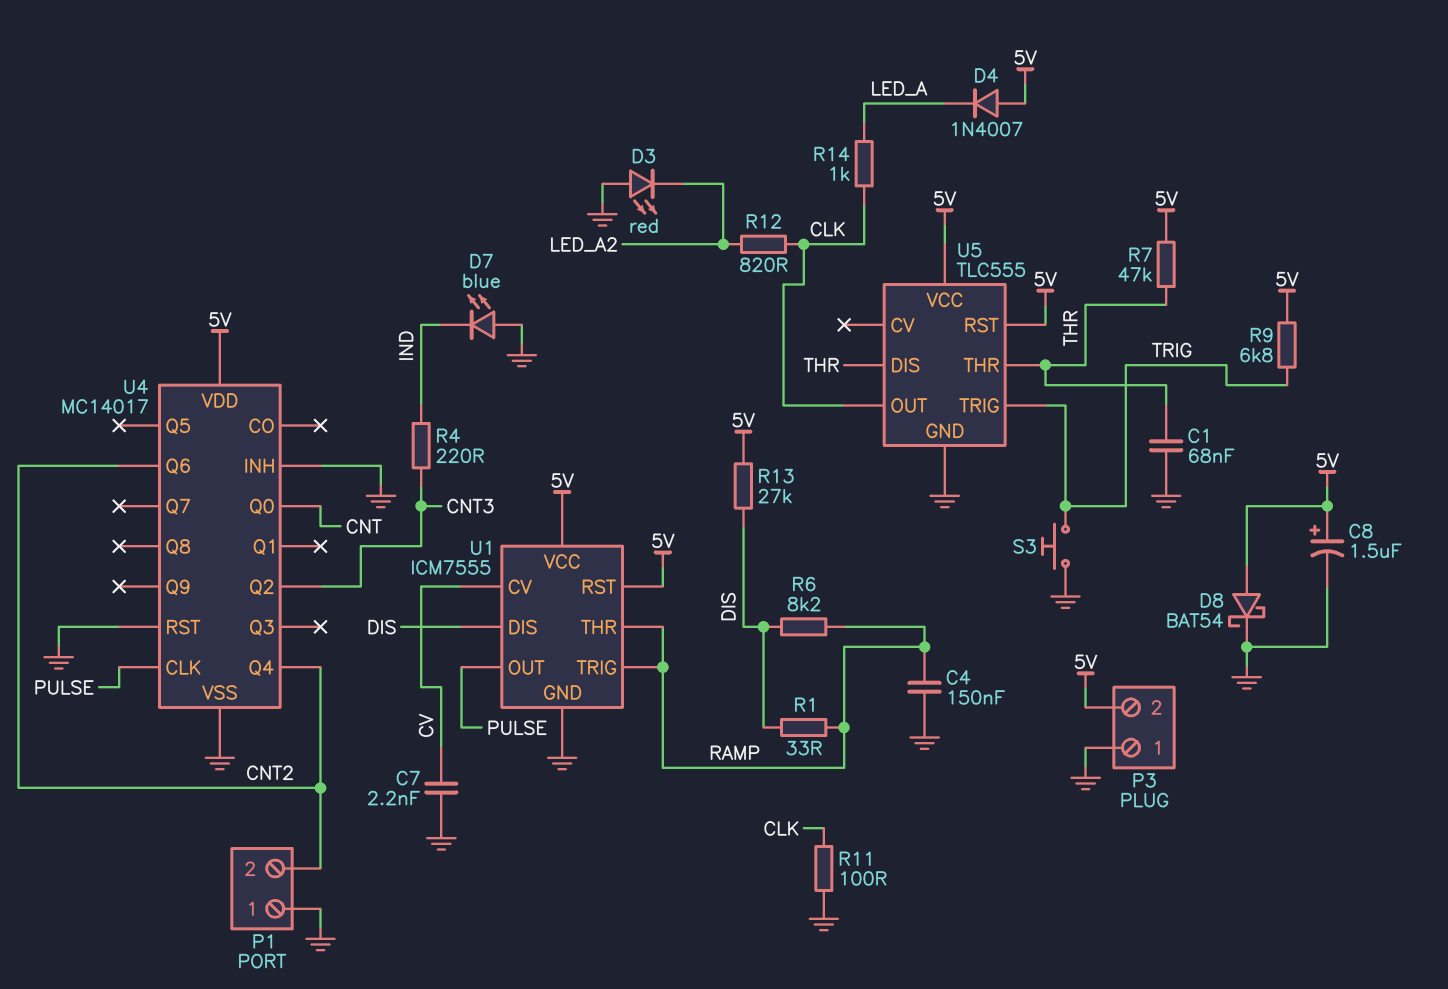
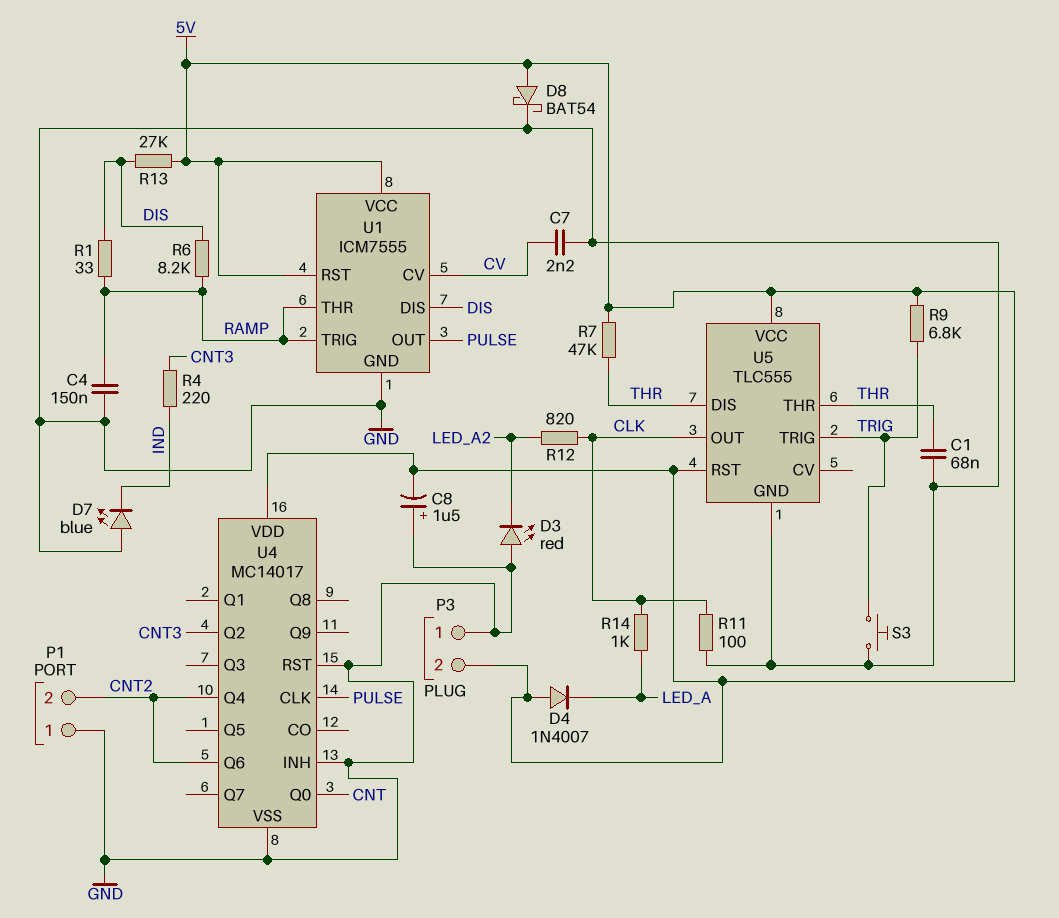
C8: 1.5uF (plus 5V, minus GND) -> 1.5uF (plus GND, minus 5V)

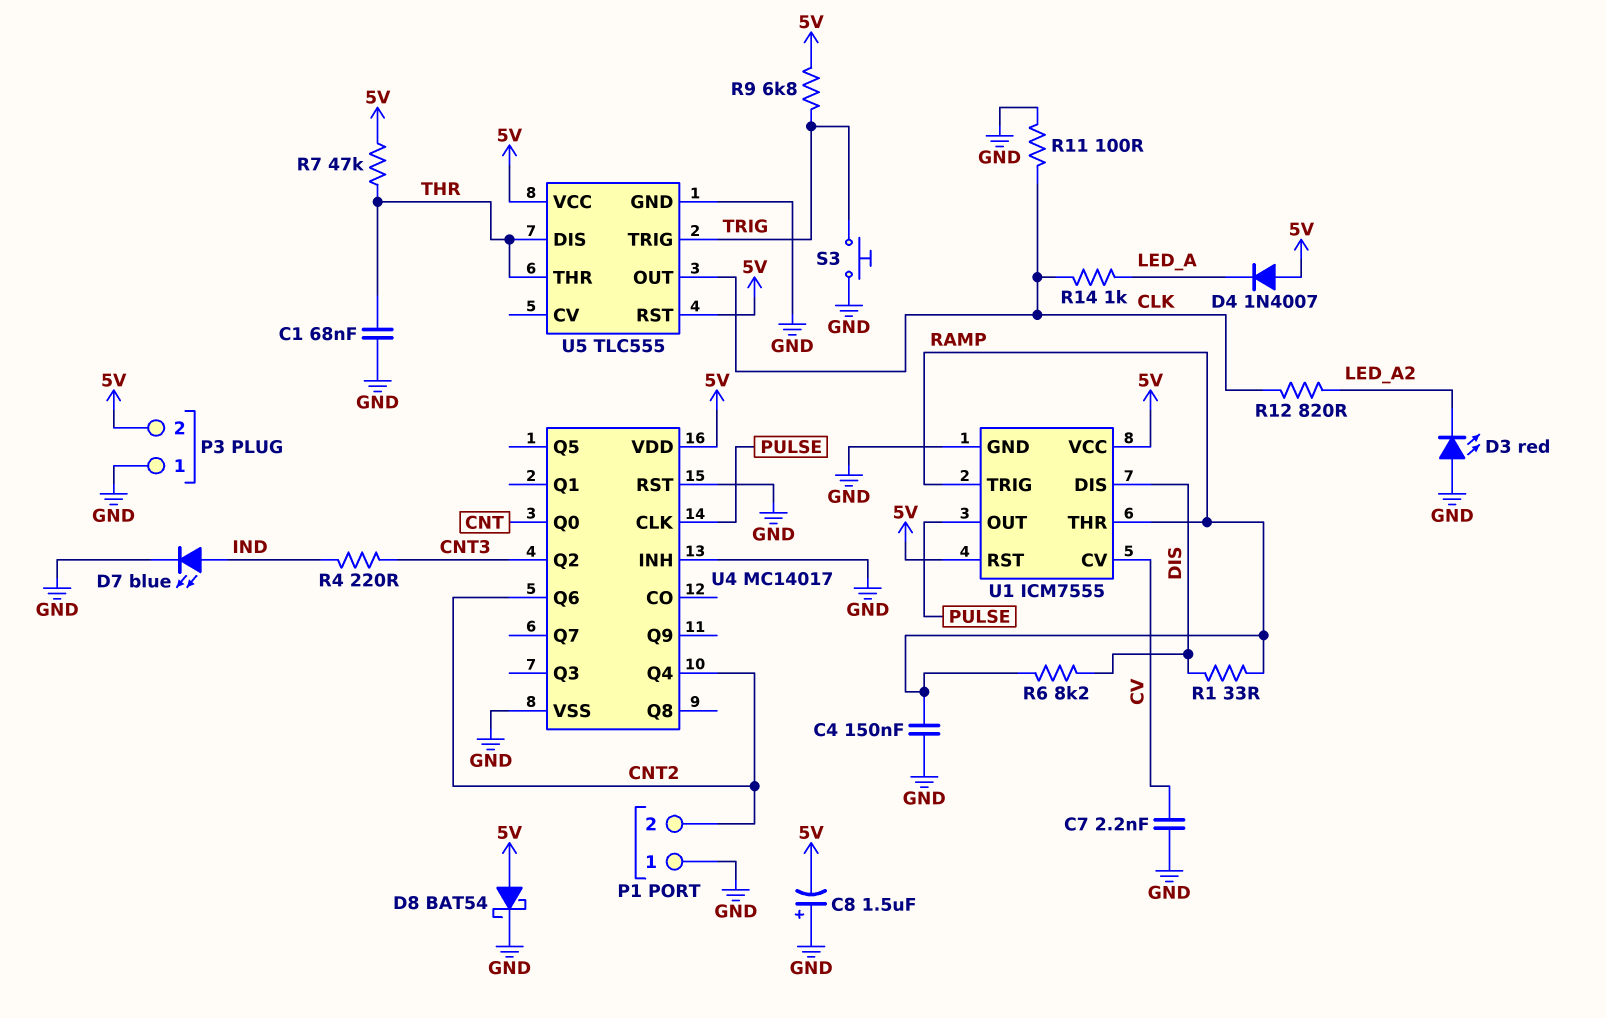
D7: LED blue (A GND, K IND) -> LED blue (A IND, K GND)
R13: 27k (5V, DIS) -> none

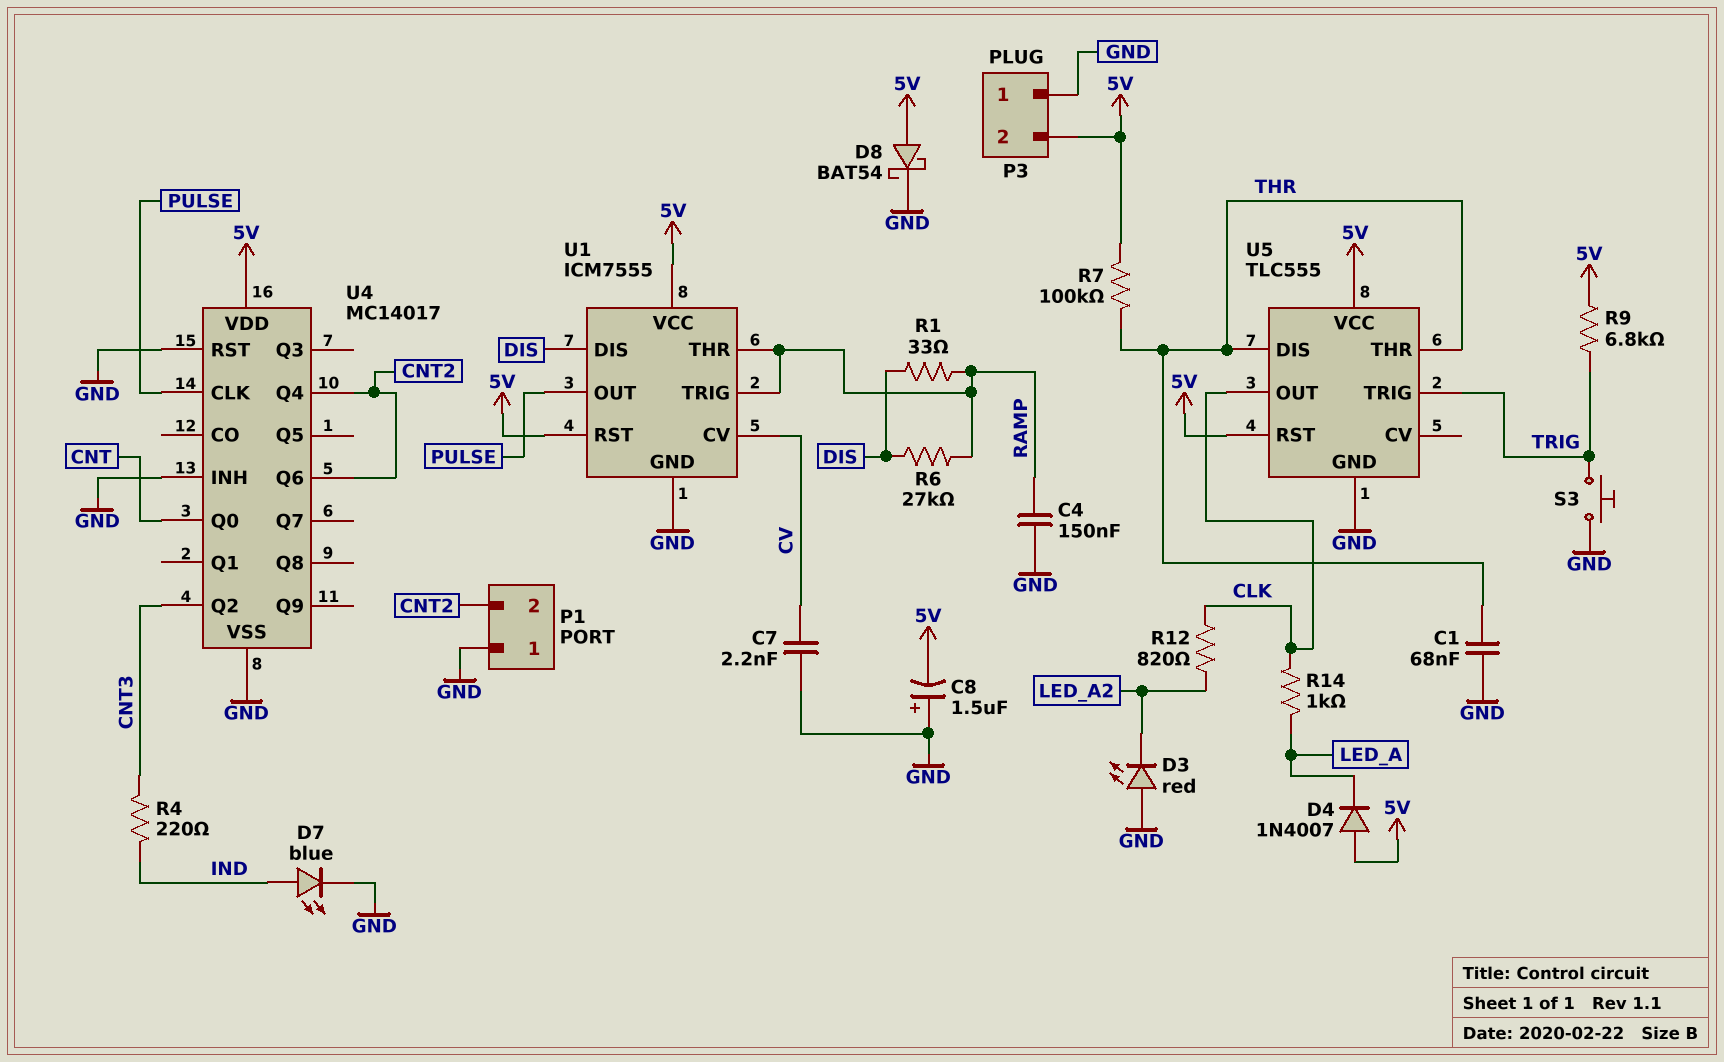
R6: 8.2k (DIS, RAMP) -> 27k (DIS, RAMP)
R7: 47k (5V, THR) -> 100k (5V, THR)
R11: 100 (CLK, GND) -> none

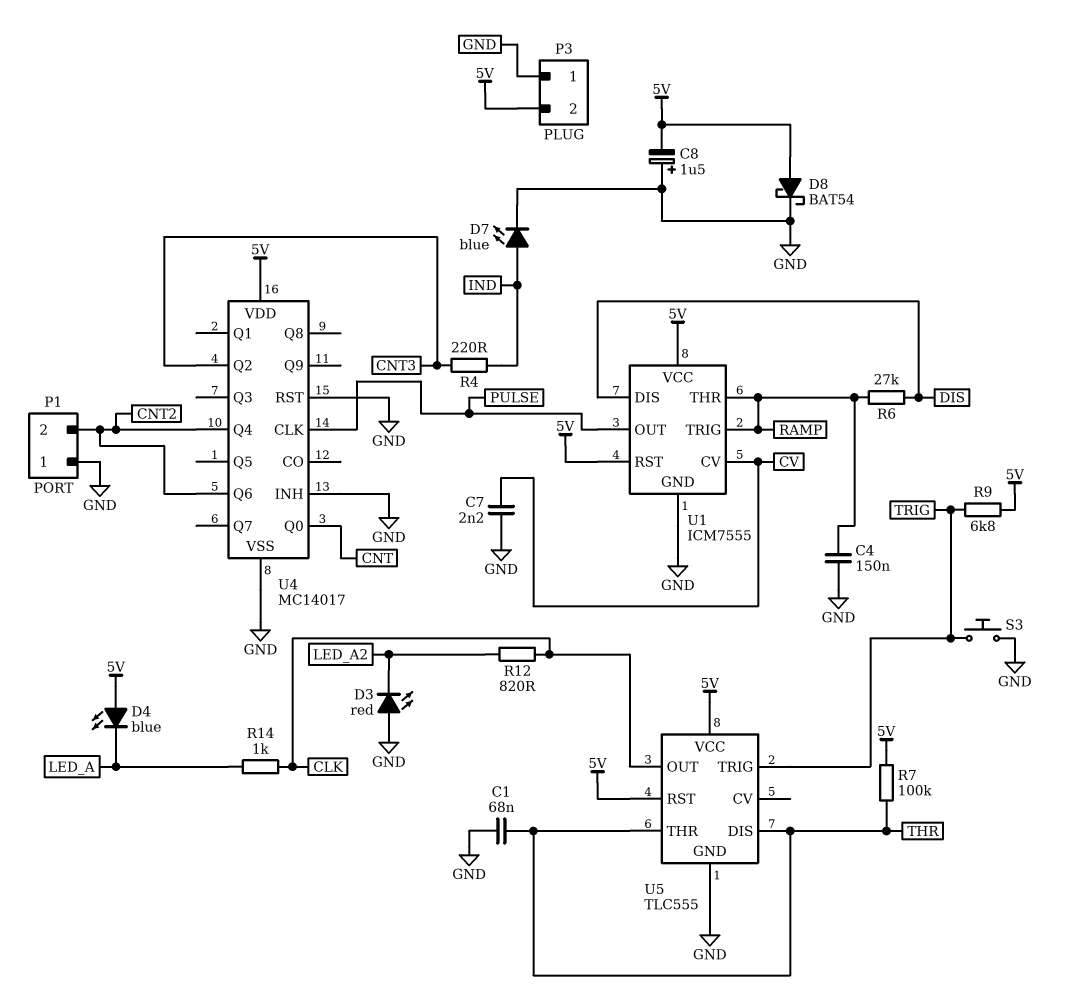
D4: diode 1N4007 (A 5V, K LED_A) -> LED blue (A 5V, K LED_A)
R1: 33 (DIS, RAMP) -> none

